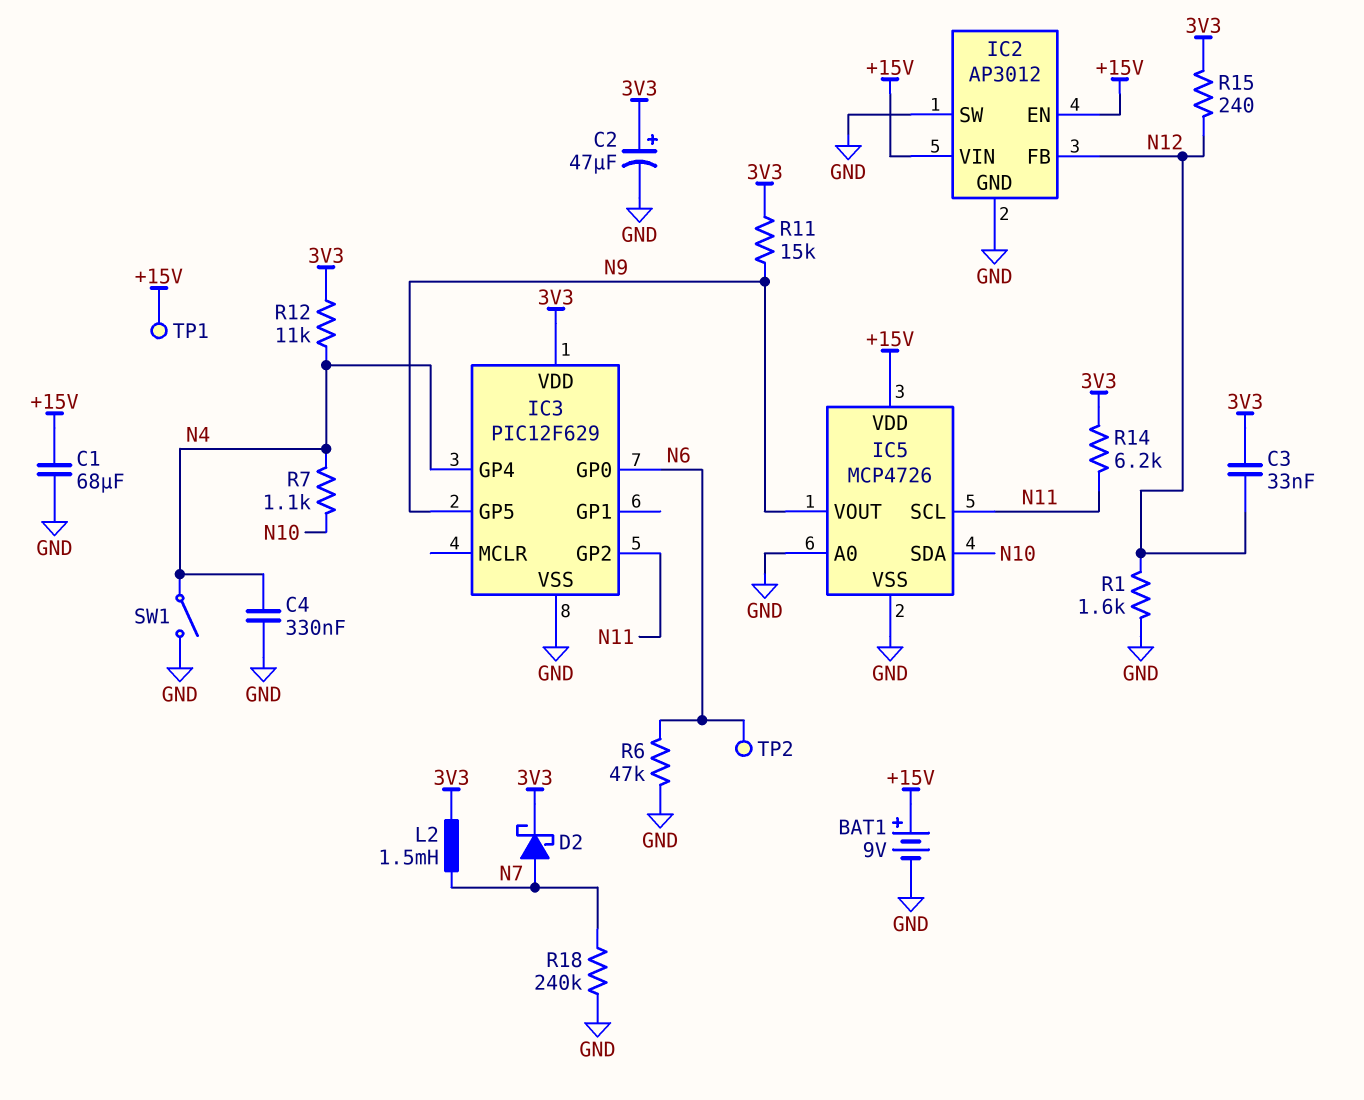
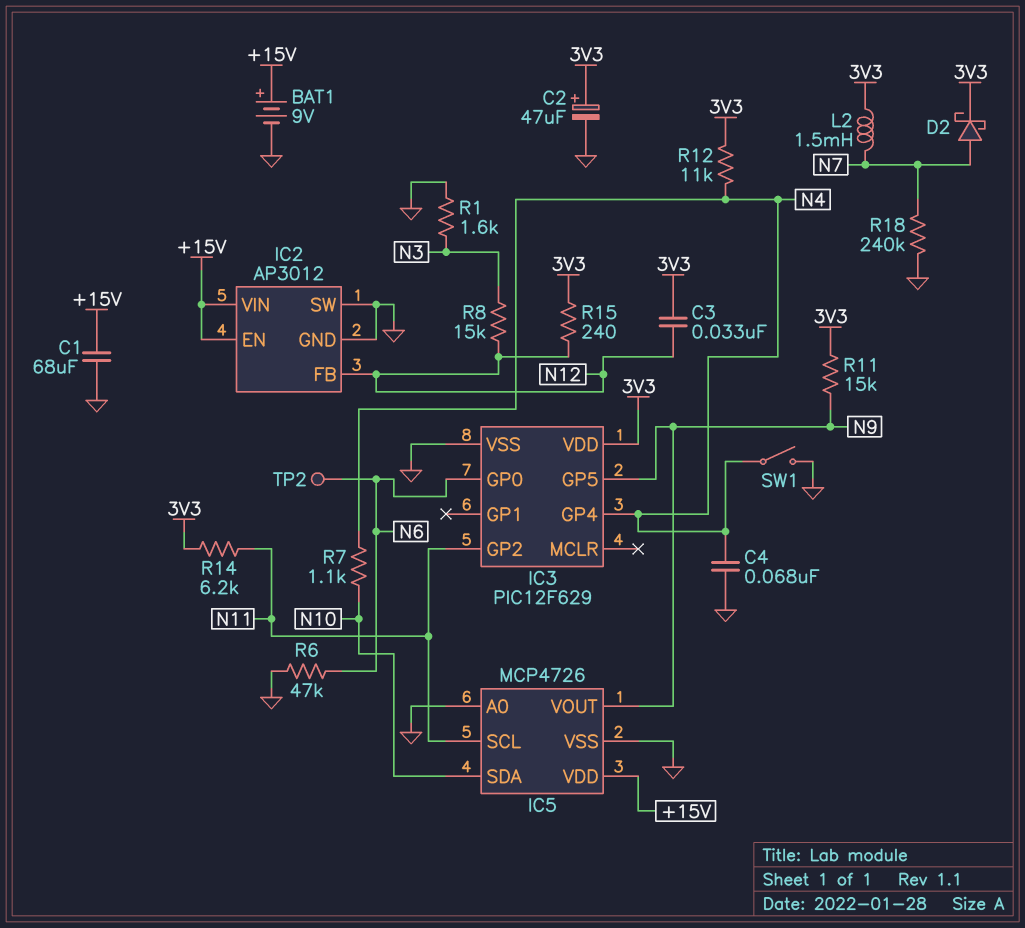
C4: 330nF (GND, N4) -> 68nF (GND, N4)
R1: 1.6k (GND, N12) -> 1.6k (GND, N3)
R8: none -> 15k (N3, N12)
TP1: test point (+15V) -> none

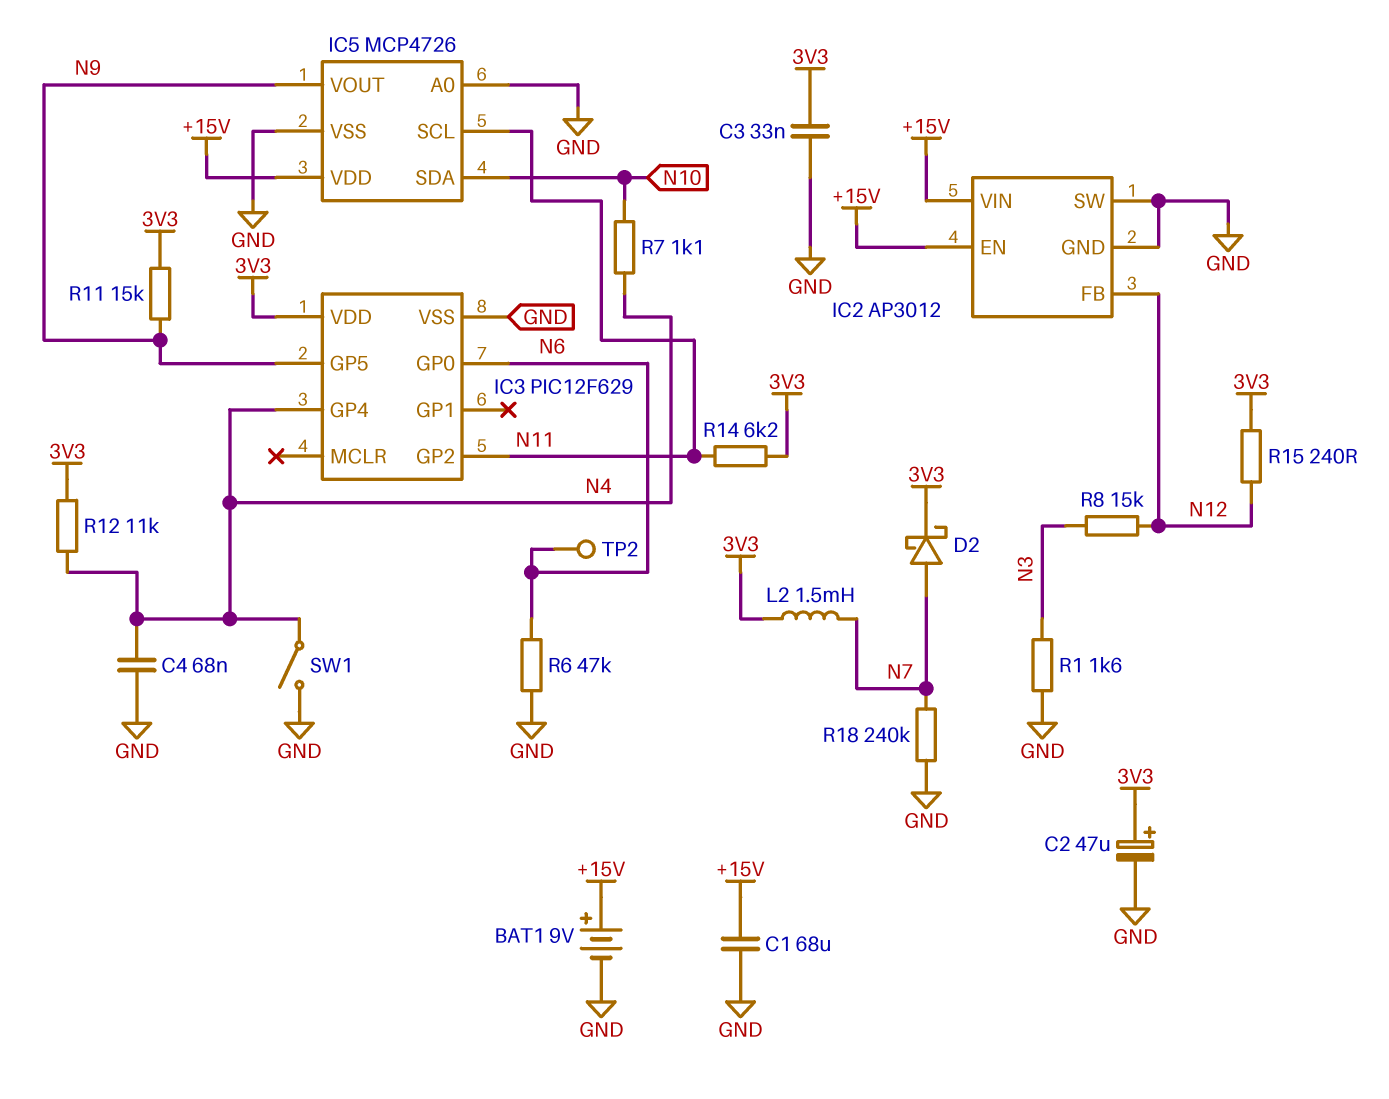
C3: 33nF (3V3, N12) -> 33nF (3V3, GND)

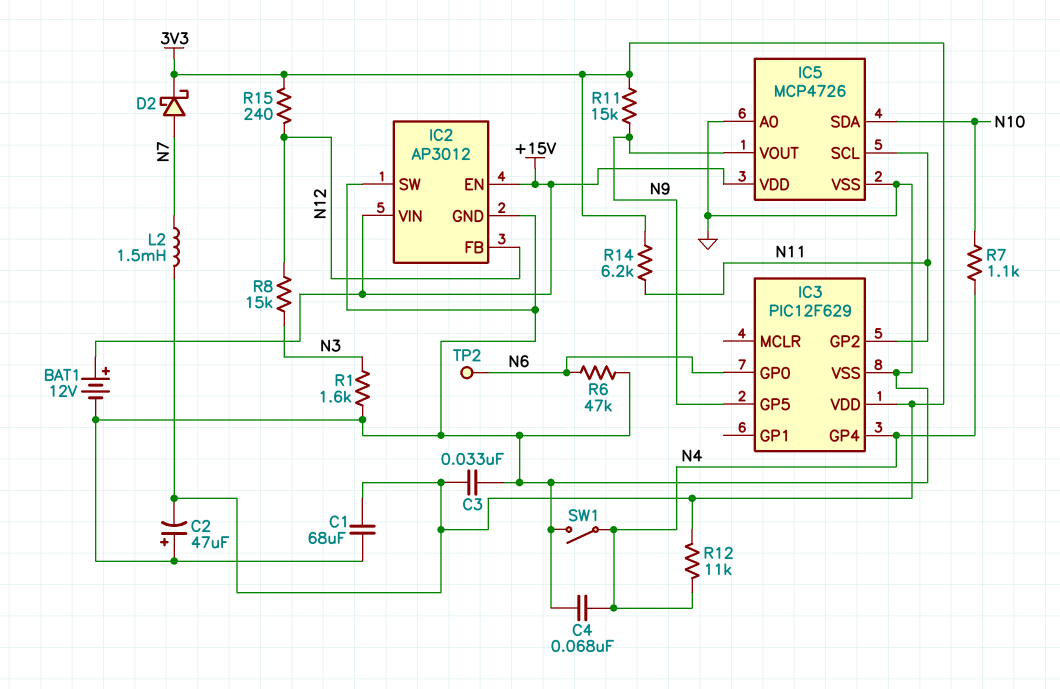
BAT1: 9V (plus +15V, minus GND) -> 12V (plus +15V, minus GND)
C1: 68uF (+15V, GND) -> 68uF (3V3, GND)
C2: 47uF (plus 3V3, minus GND) -> 47uF (plus GND, minus 3V3)
R18: 240k (GND, N7) -> none

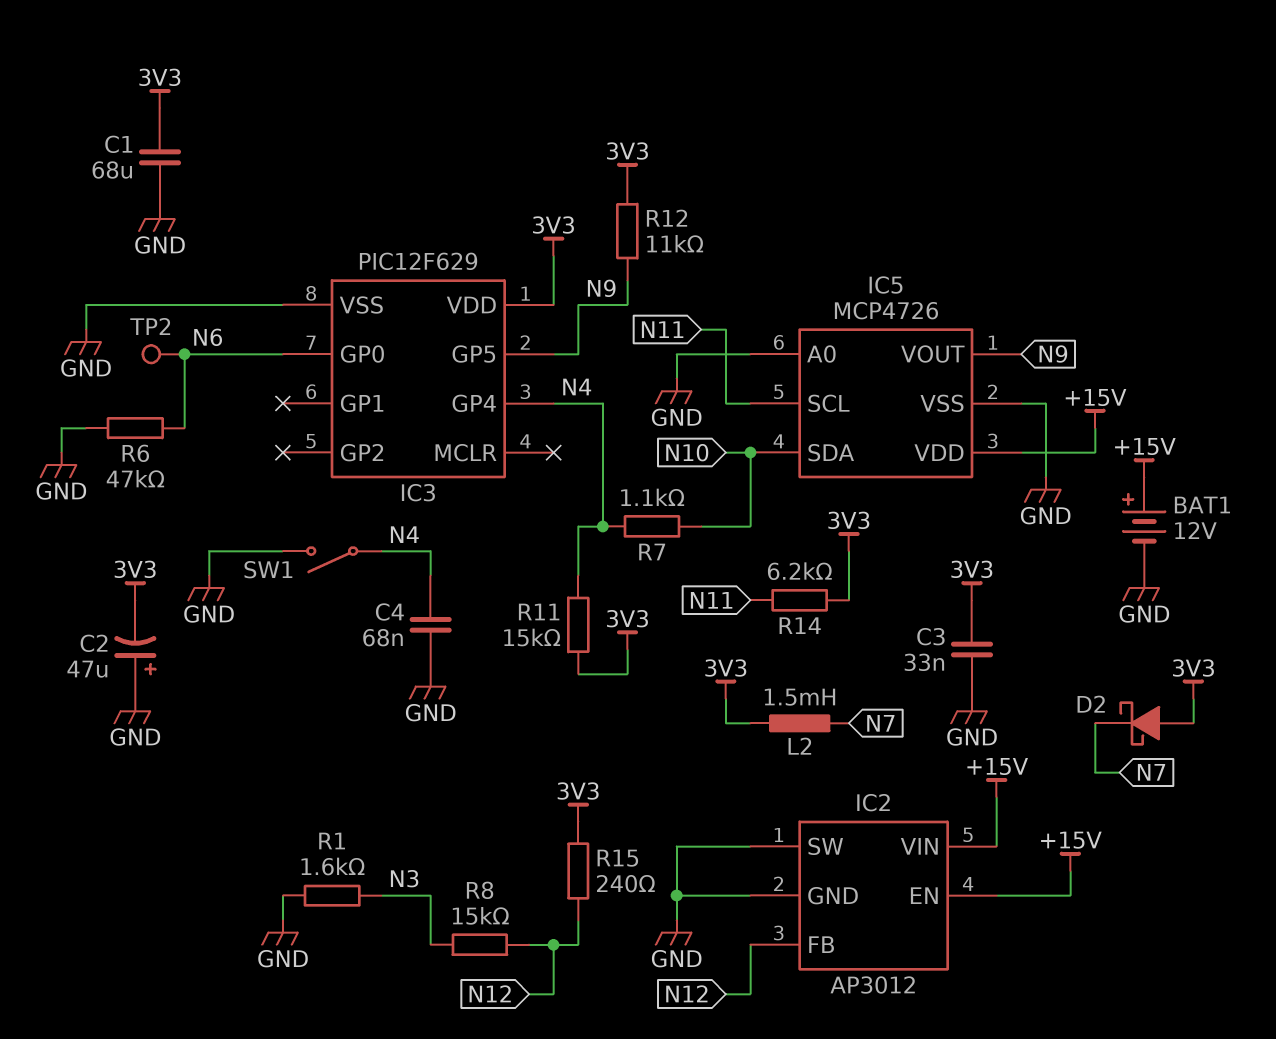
D2: schottky (A N7, K 3V3) -> schottky (A 3V3, K N7)
IC3 pin GP2: N11 -> none
R11: 15k (3V3, N9) -> 15k (3V3, N4)
R12: 11k (3V3, N4) -> 11k (3V3, N9)

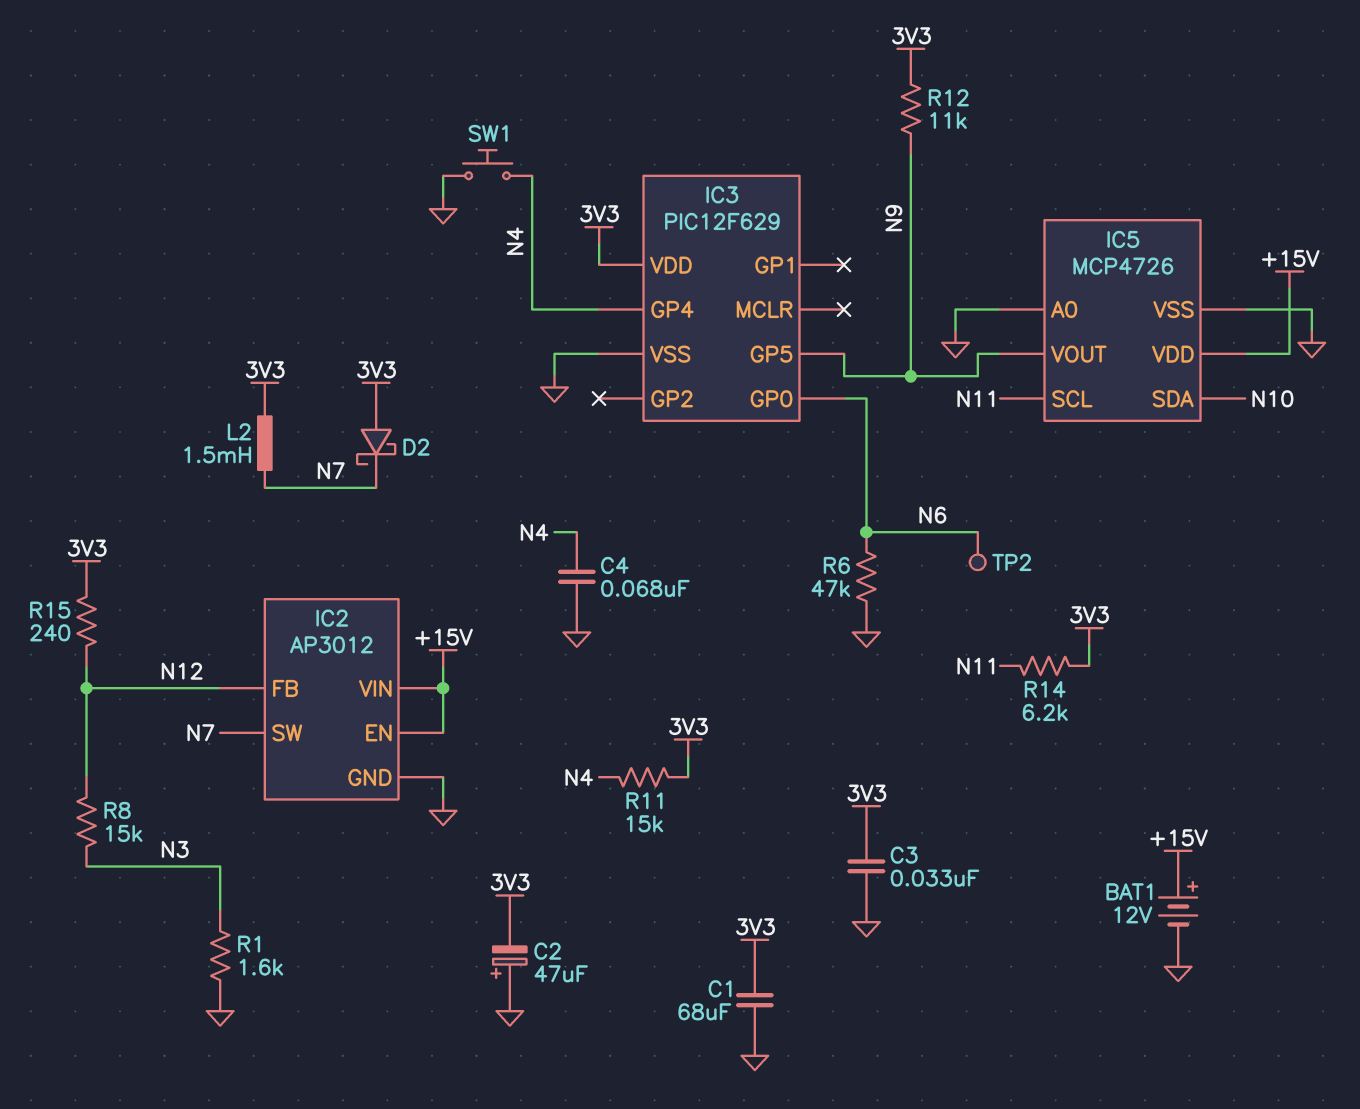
IC2 pin SW: GND -> N7
R7: 1.1k (N4, N10) -> none
SW1: switch (GND, N4) -> button (GND, N4)

